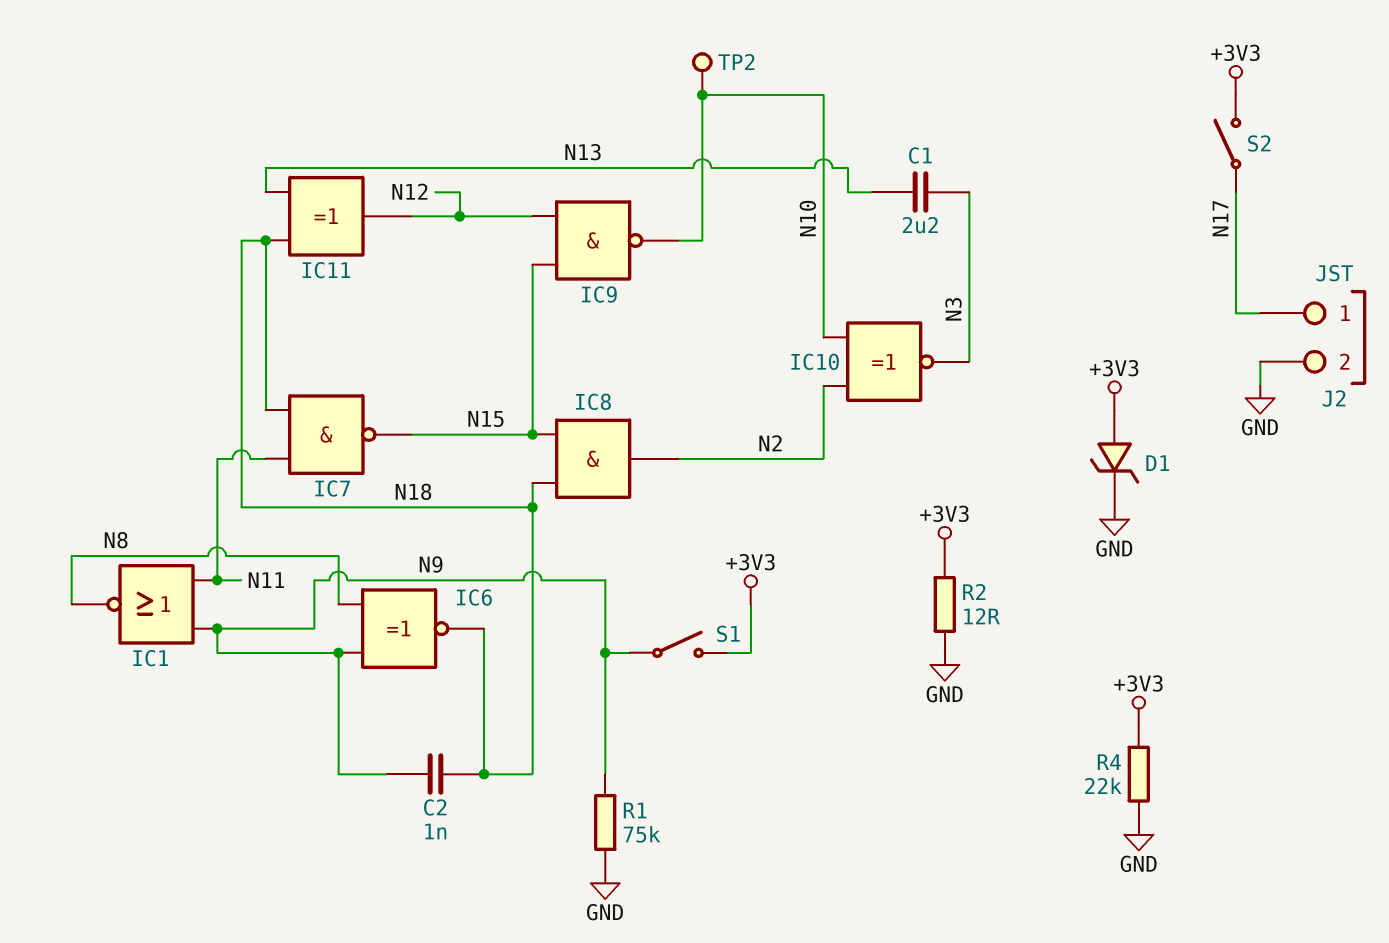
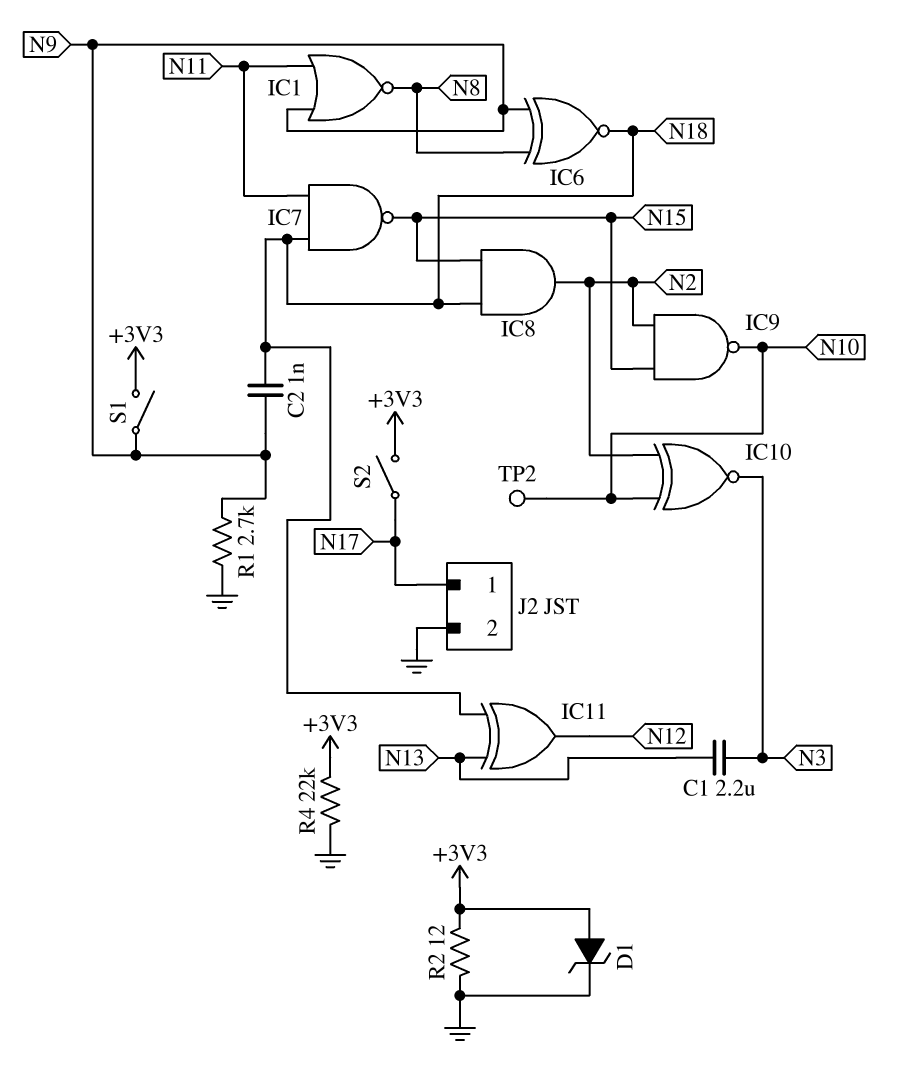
IC9: NAND (in N12, in N15, out N10) -> NAND (in N2, in N15, out N10)
R1: 75k (GND, N9) -> 2.7k (GND, N9)

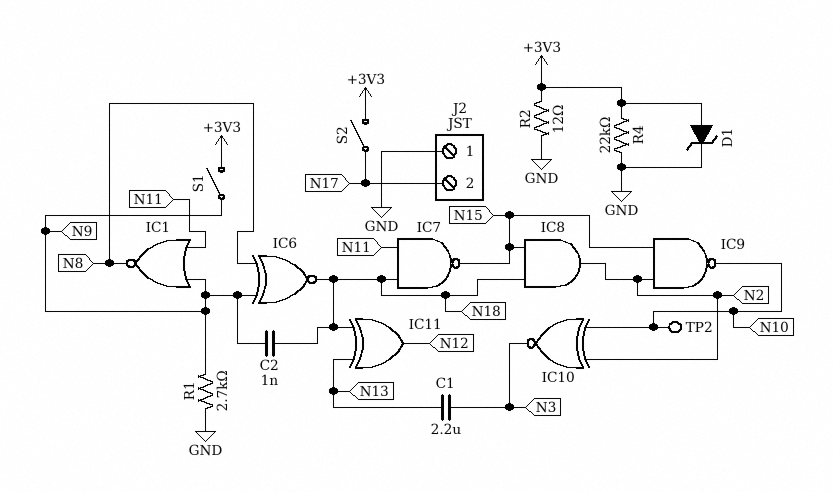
J2 pin 1: N17 -> GND
J2 pin 2: GND -> N17

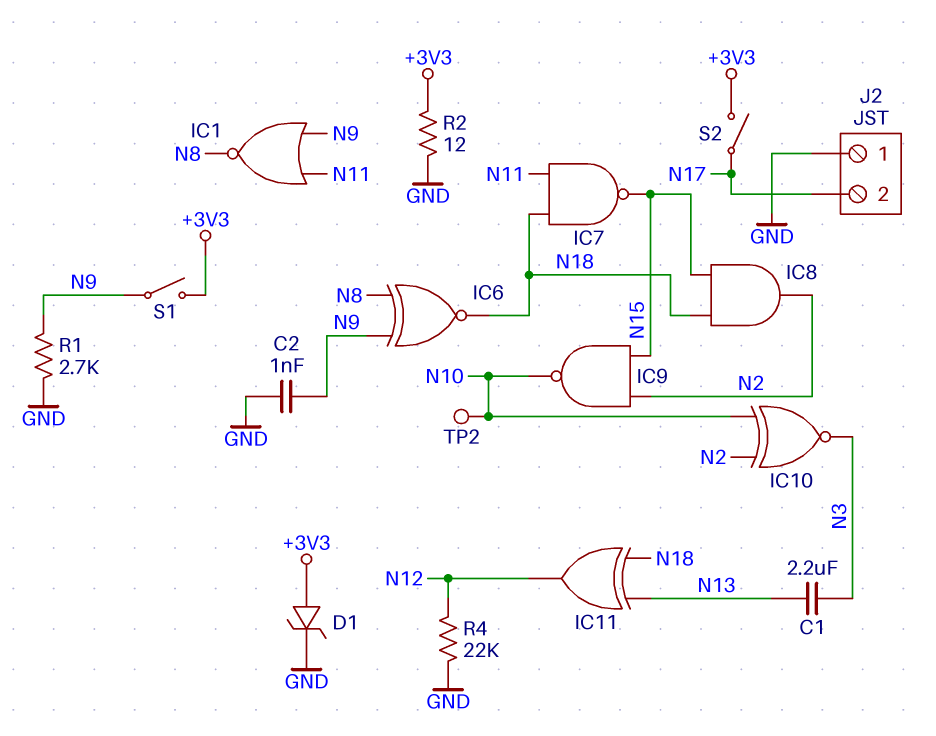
C2: 1nF (N9, N18) -> 1nF (GND, N9)
R4: 22k (+3V3, GND) -> 22k (GND, N12)

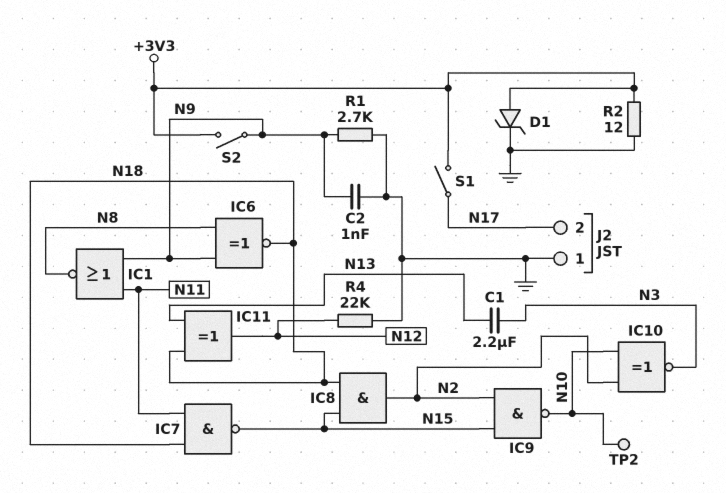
S1: switch (+3V3, N9) -> switch (+3V3, N17)
S2: switch (+3V3, N17) -> switch (+3V3, N9)

